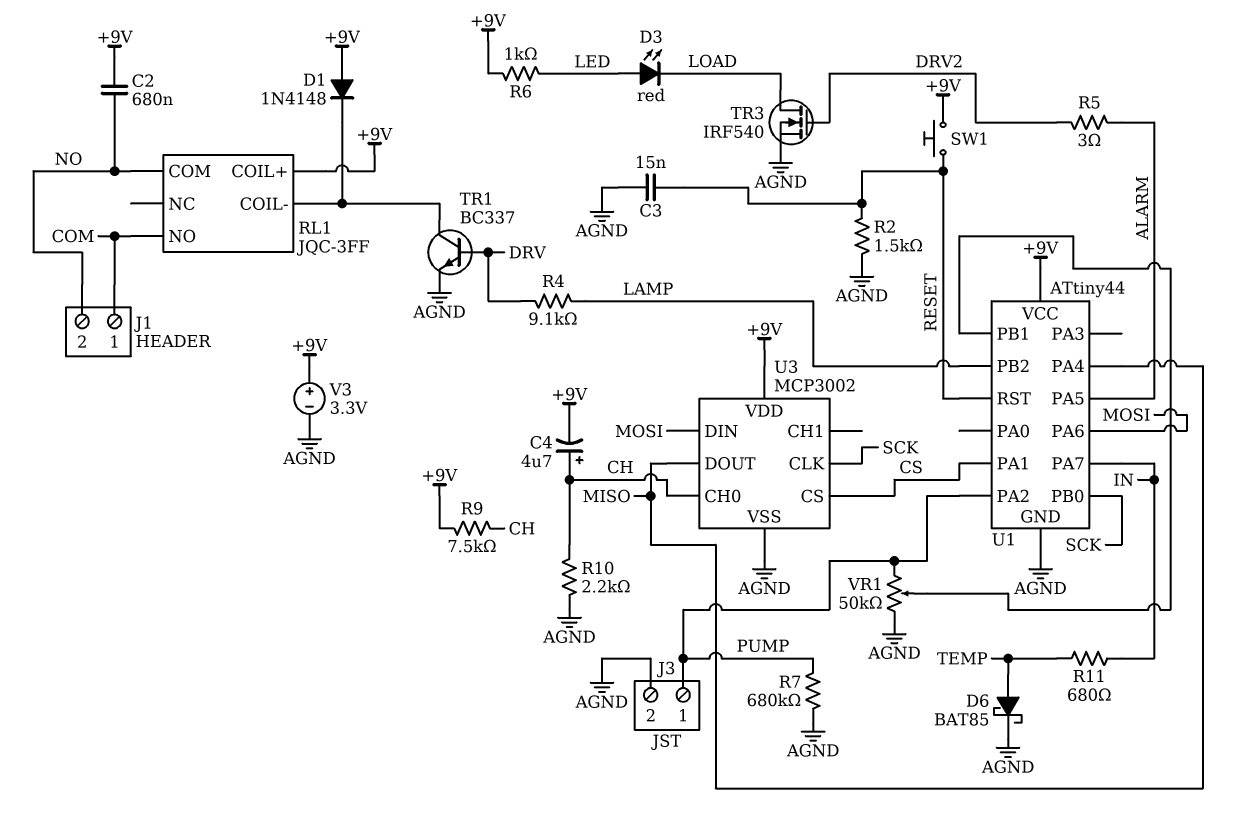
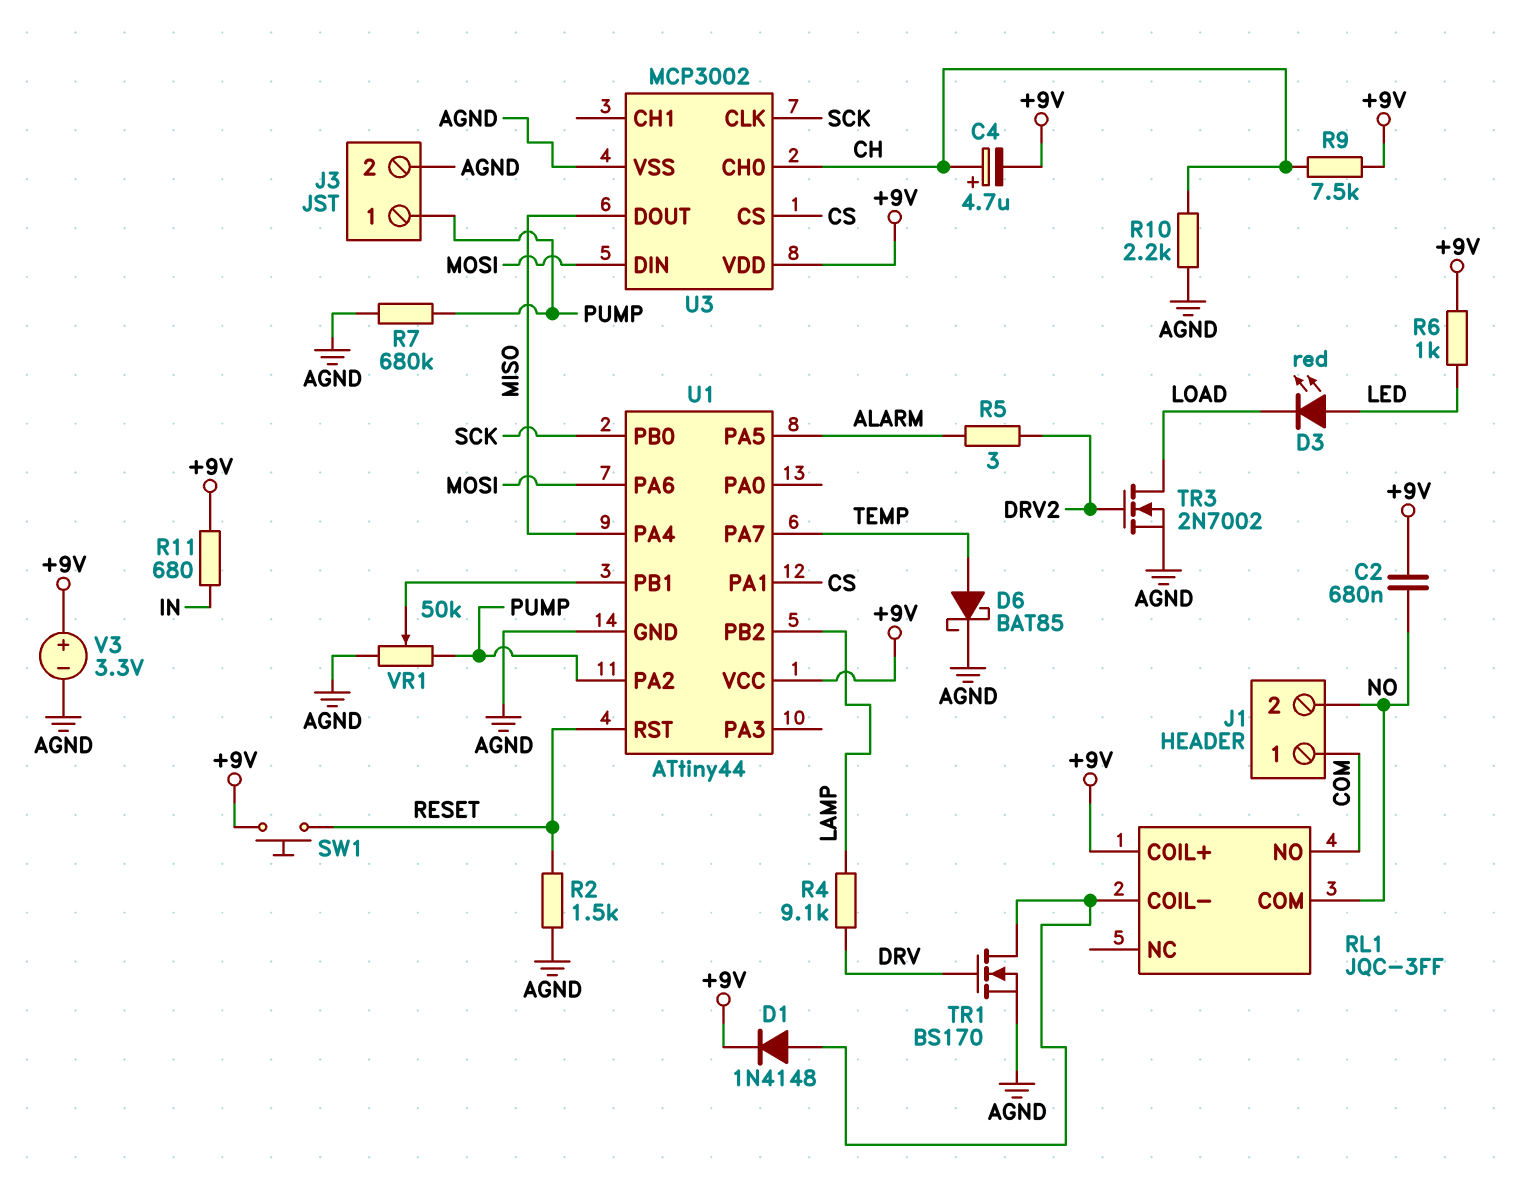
C3: 15nF (AGND, RESET) -> none
D1: diode 1N4148 (A +9V, K RL1/COIL-) -> diode 1N4148 (A RL1/COIL-, K +9V)
R11: 680 (IN, TEMP) -> 680 (+9V, IN)
TR1: NPN BC337 (B DRV, C RL1/COIL-, E AGND) -> NMOS BS170 (G DRV, D RL1/COIL-, S AGND)
TR3: NMOS IRF540 (G DRV2, D LOAD, S AGND) -> NMOS 2N7002 (G DRV2, D LOAD, S AGND)
U1 pin PA7: IN -> TEMP

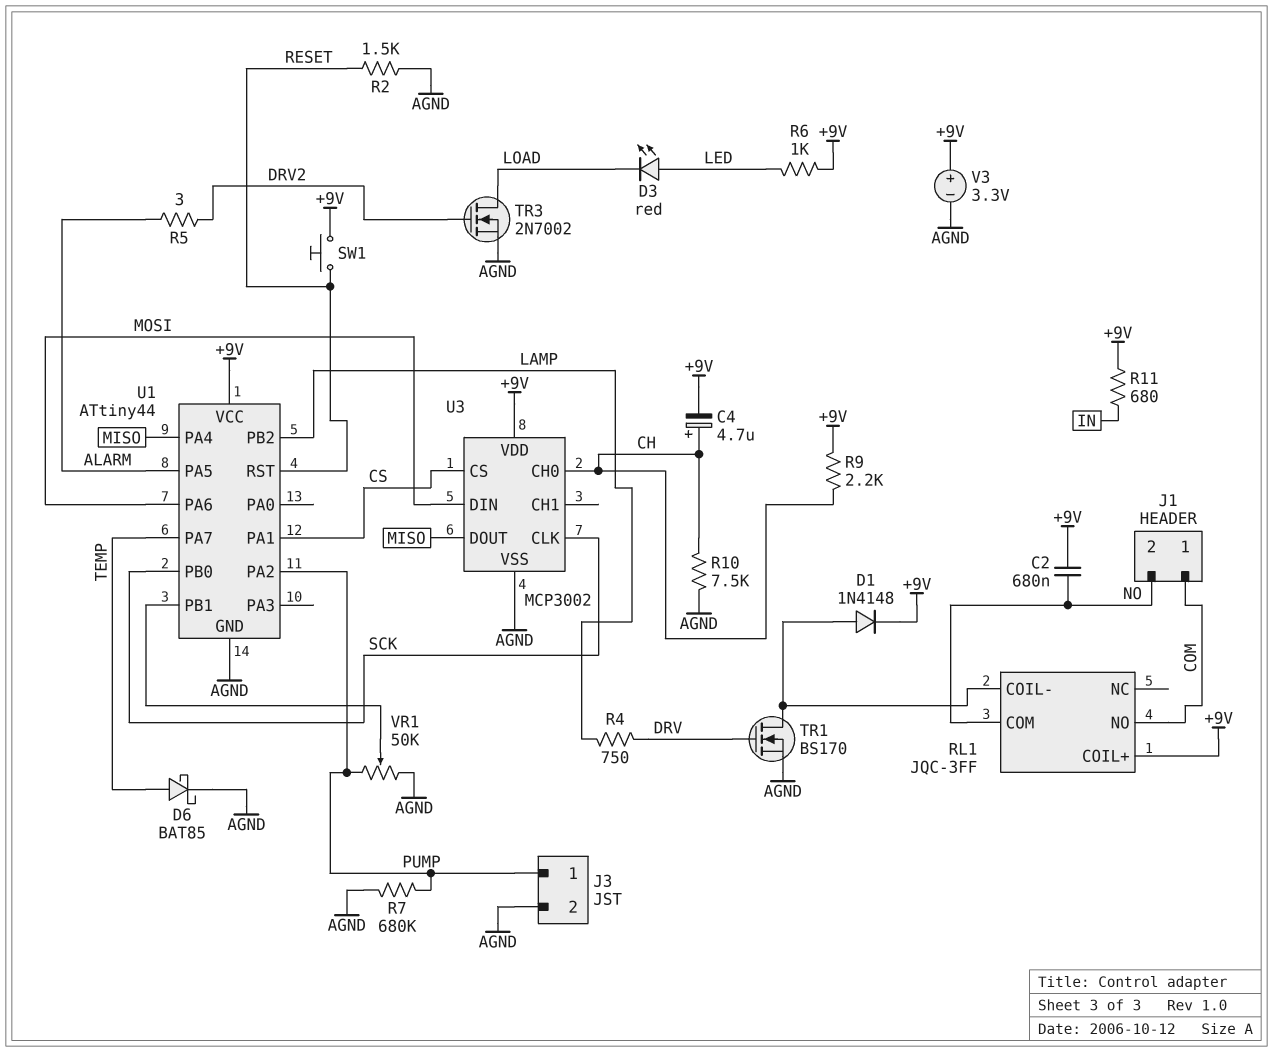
R4: 9.1k (DRV, LAMP) -> 750 (DRV, LAMP)
R9: 7.5k (+9V, CH) -> 2.2k (+9V, CH)
R10: 2.2k (AGND, CH) -> 7.5k (AGND, CH)

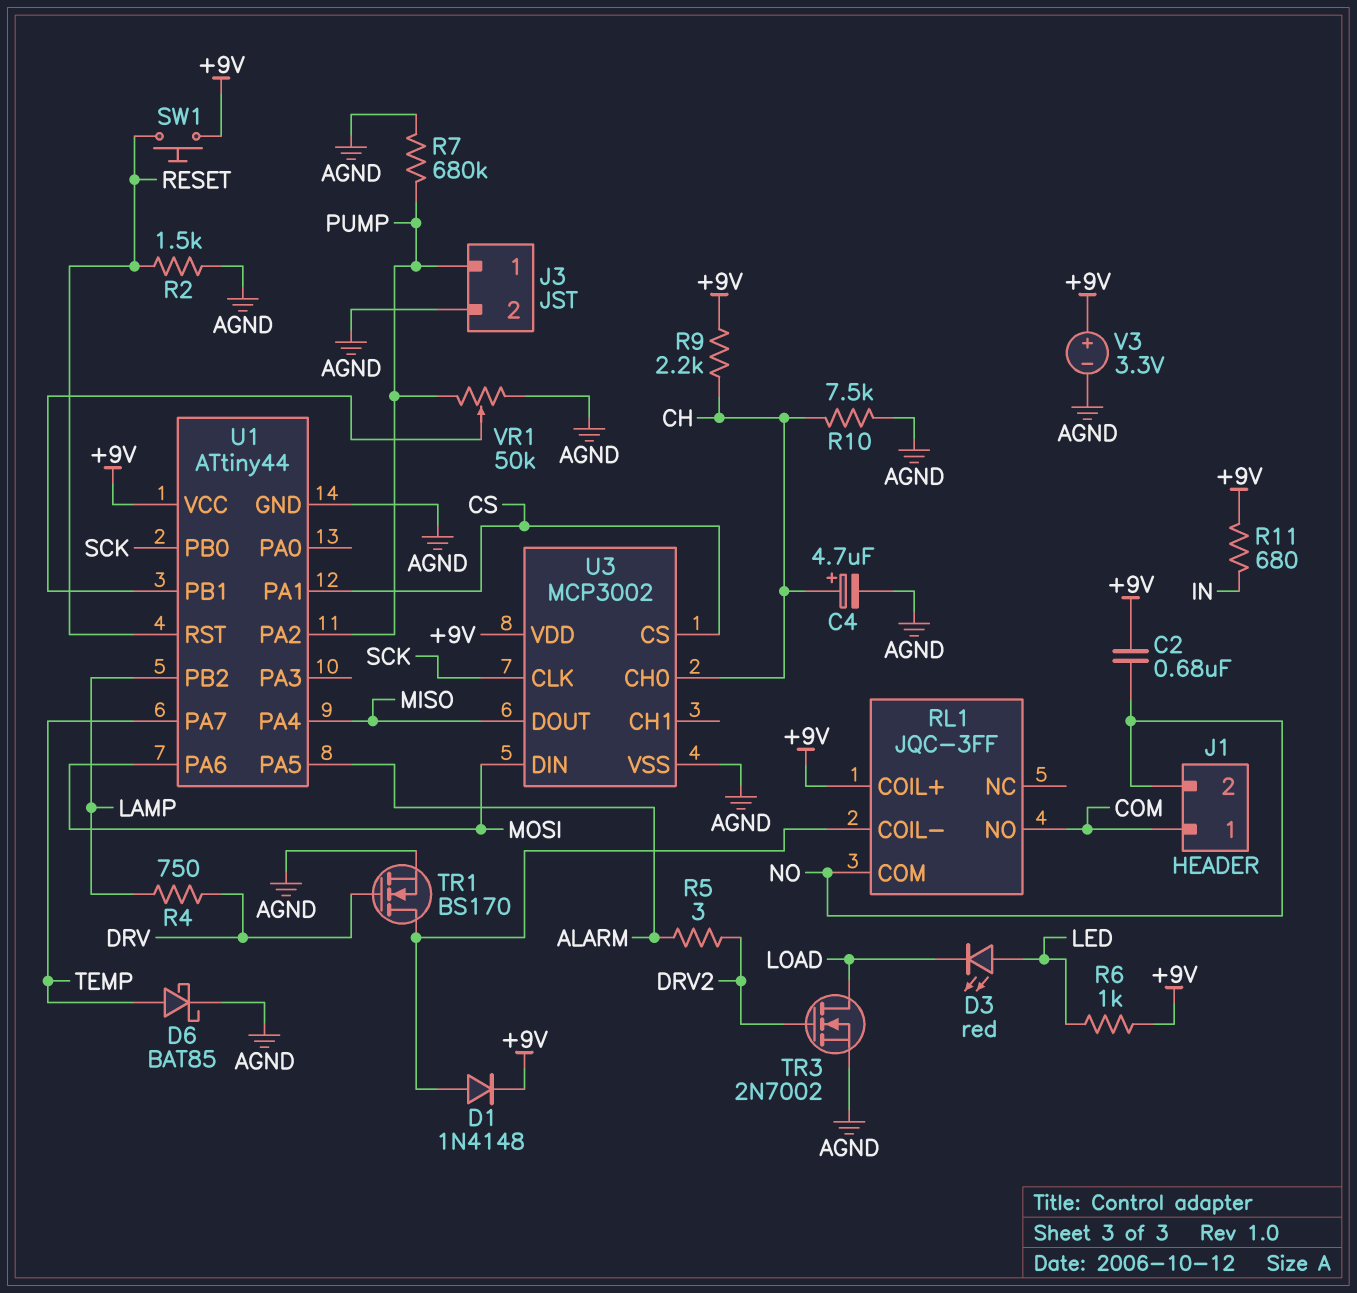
C4: 4.7uF (plus CH, minus +9V) -> 4.7uF (plus CH, minus AGND)

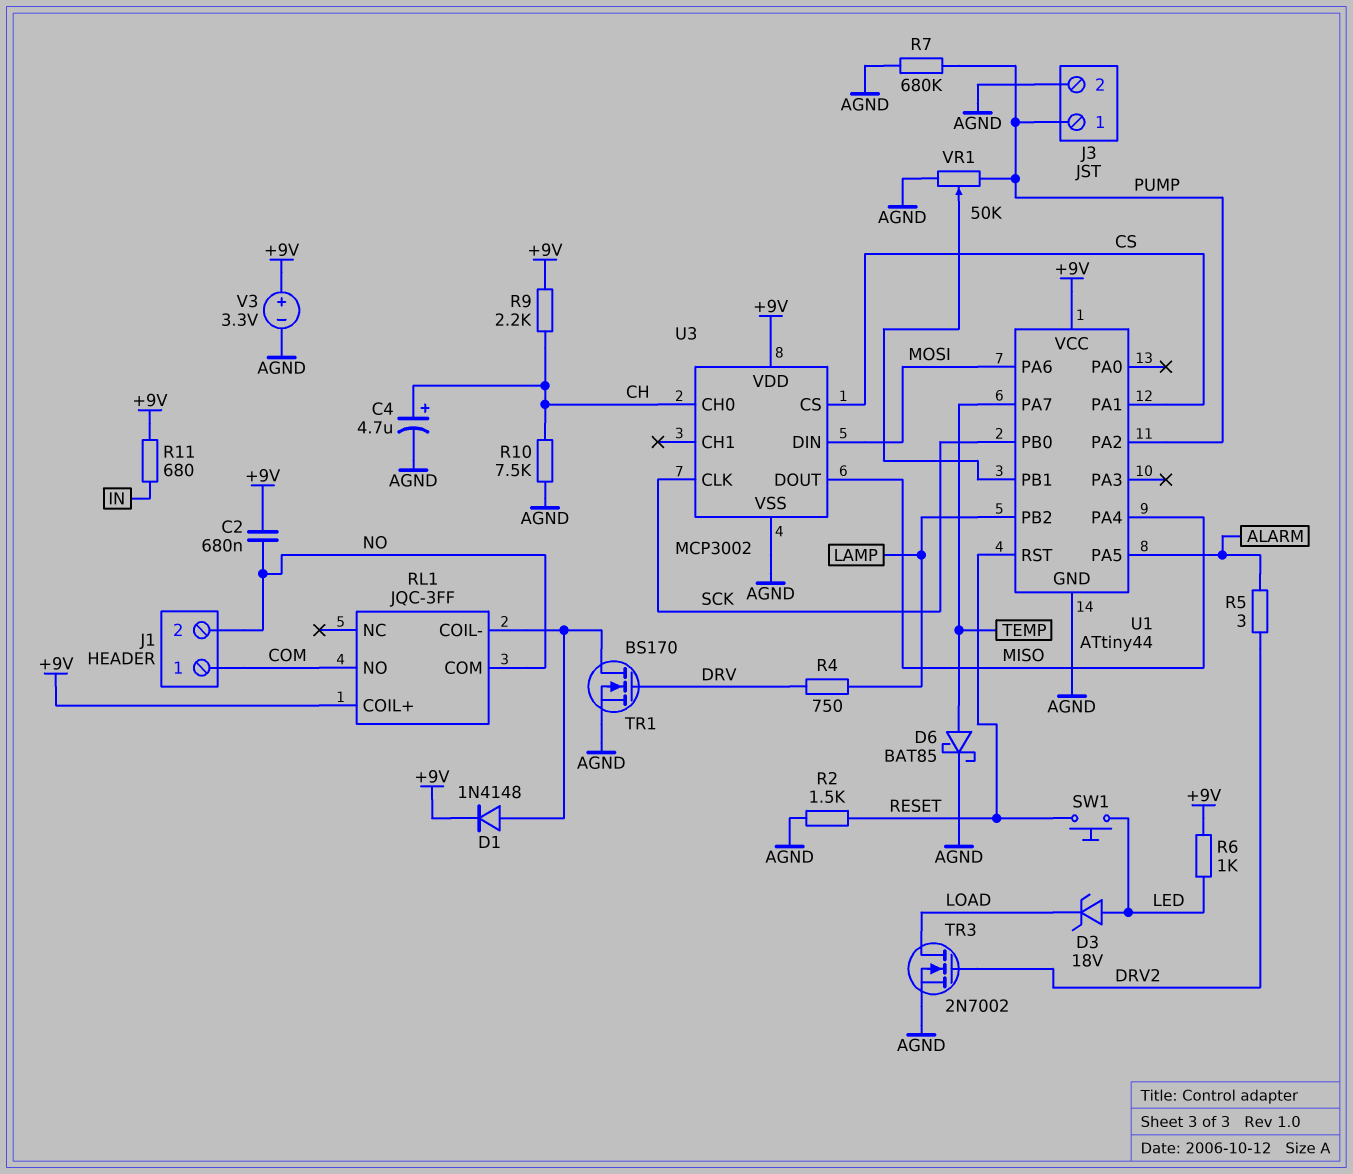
D3: LED red (A LED, K LOAD) -> zener 18V (A LED, K LOAD)
SW1: button (+9V, RESET) -> button (LED, RESET)

